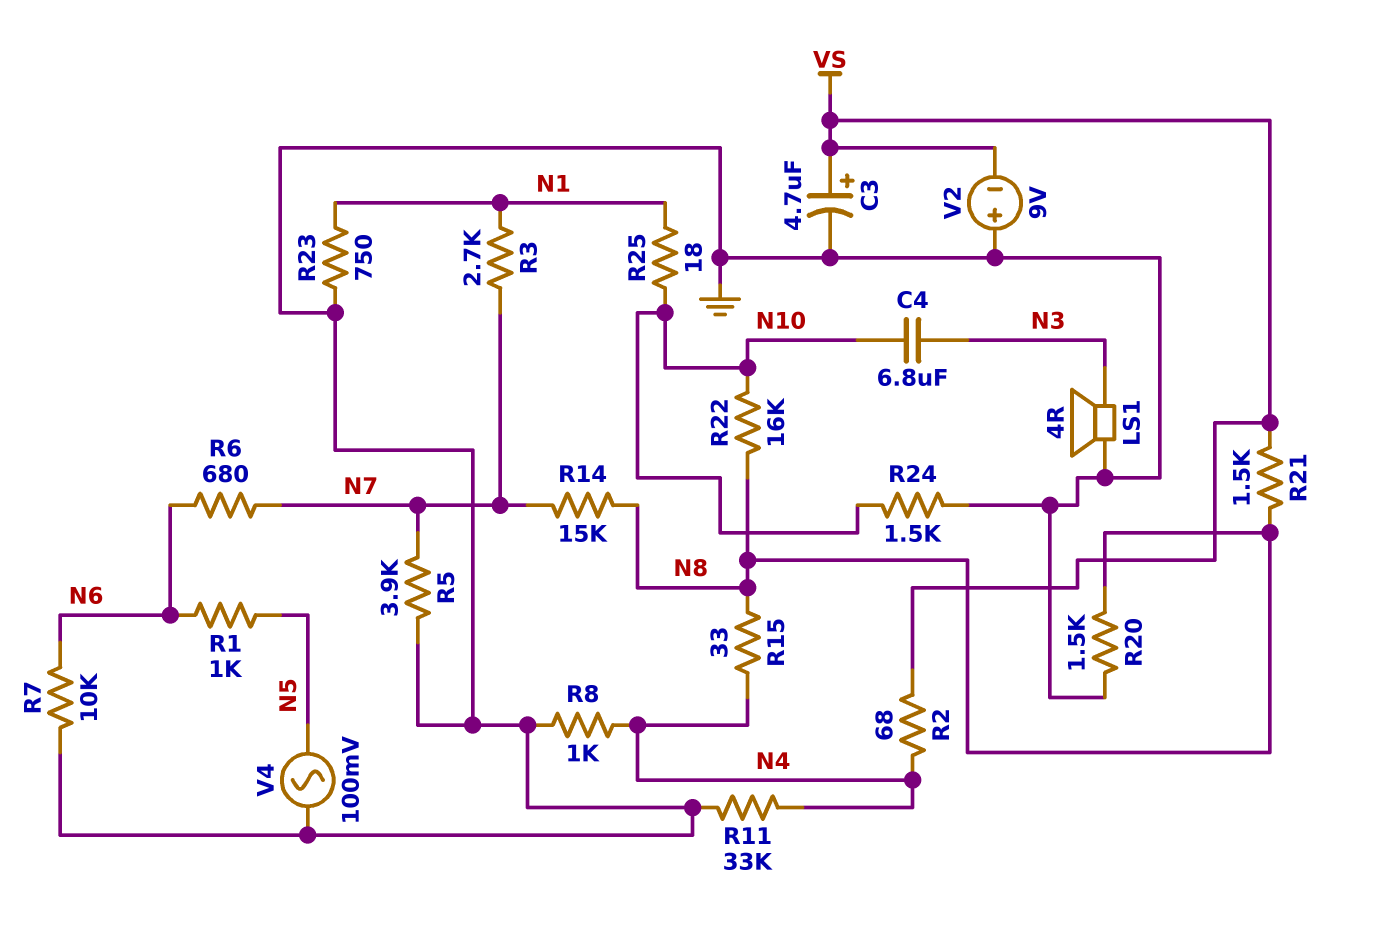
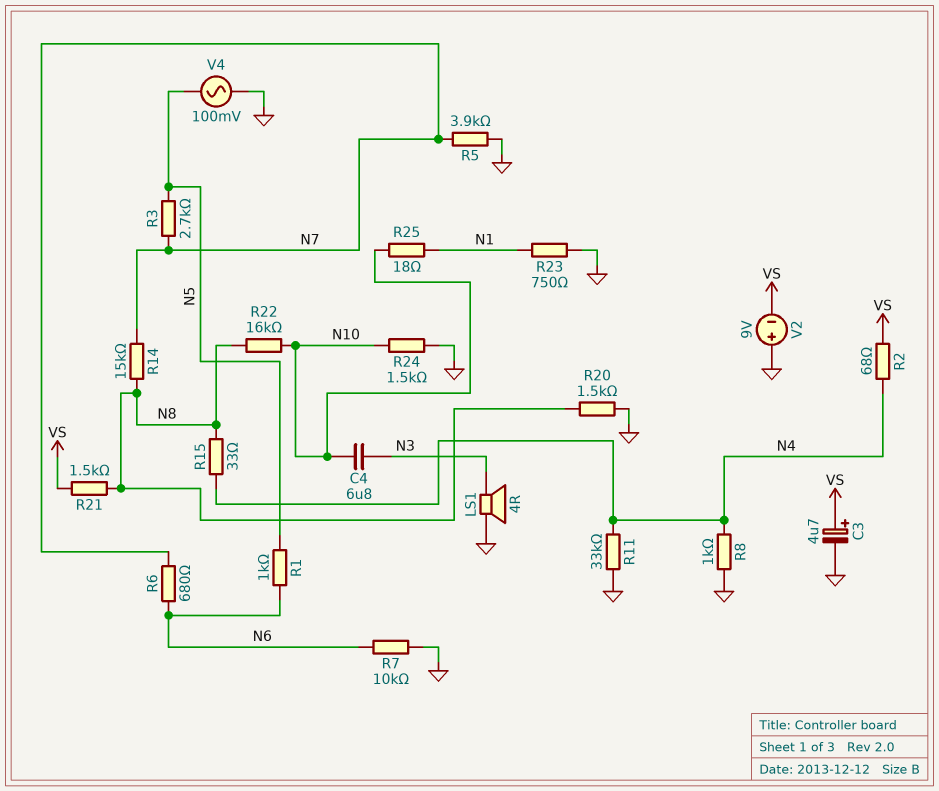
R3: 2.7k (N1, N7) -> 2.7k (N5, N7)

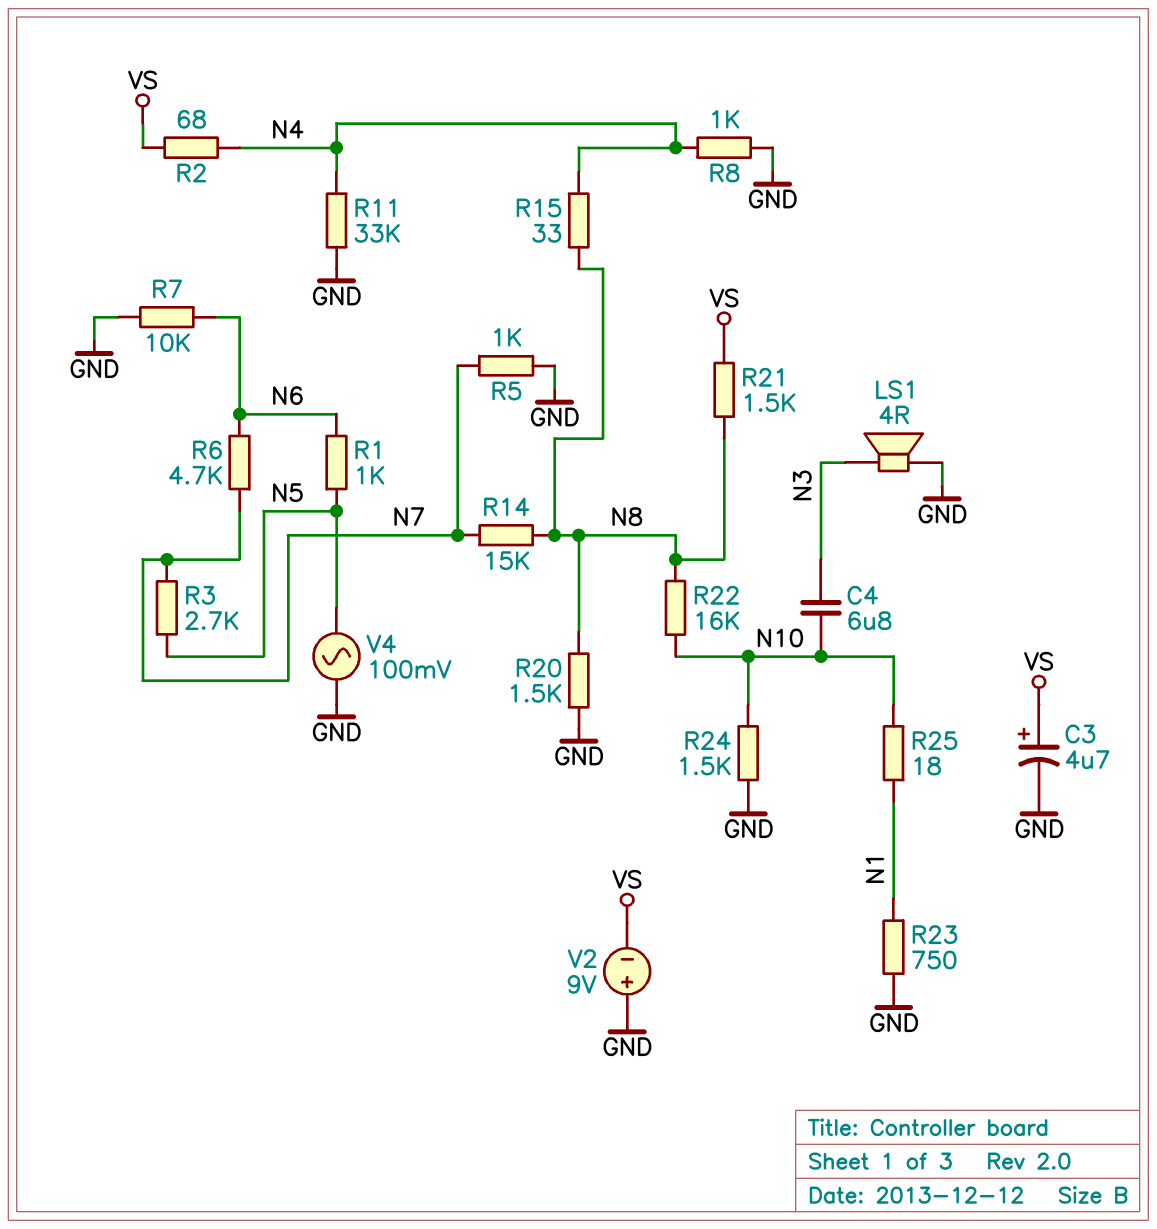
R5: 3.9k (GND, N7) -> 1k (GND, N7)
R6: 680 (N6, N7) -> 4.7k (N6, N7)

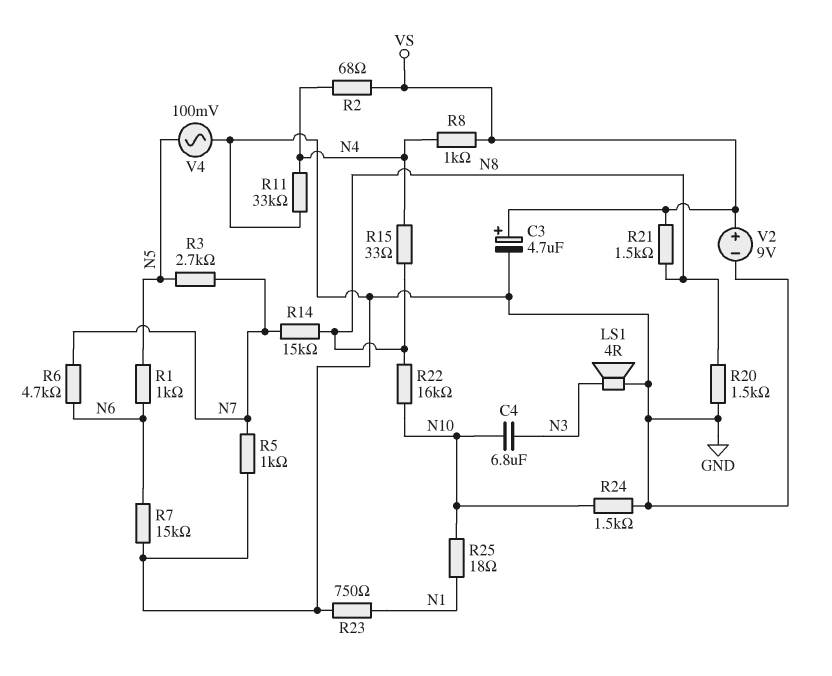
R7: 10k (GND, N6) -> 15k (GND, N6)
R8: 1k (GND, N4) -> 1k (N4, VS)
V2: 9V (plus GND, minus VS) -> 9V (plus VS, minus GND)

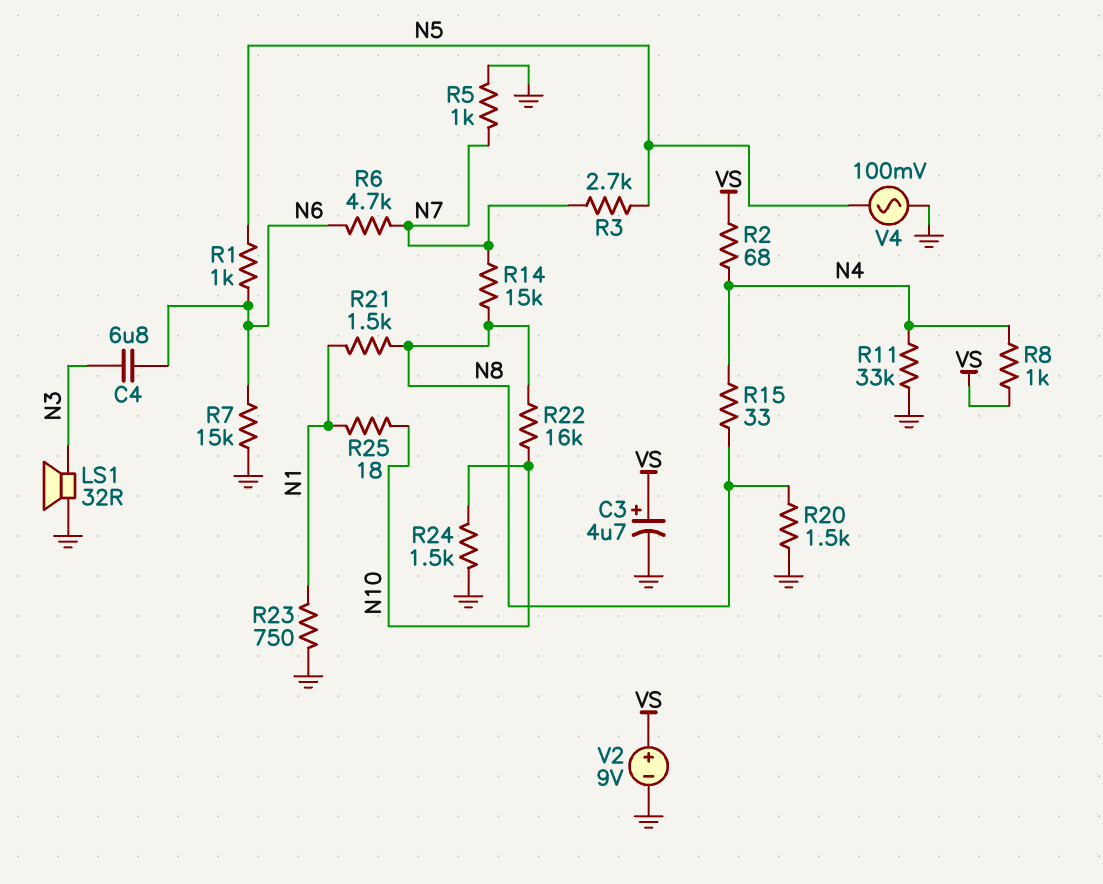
C4: 6.8uF (N3, N10) -> 6.8uF (N3, N6)
LS1: speaker 4R (GND, N3) -> speaker 32R (GND, N3)
R21: 1.5k (N8, VS) -> 1.5k (N1, N8)

